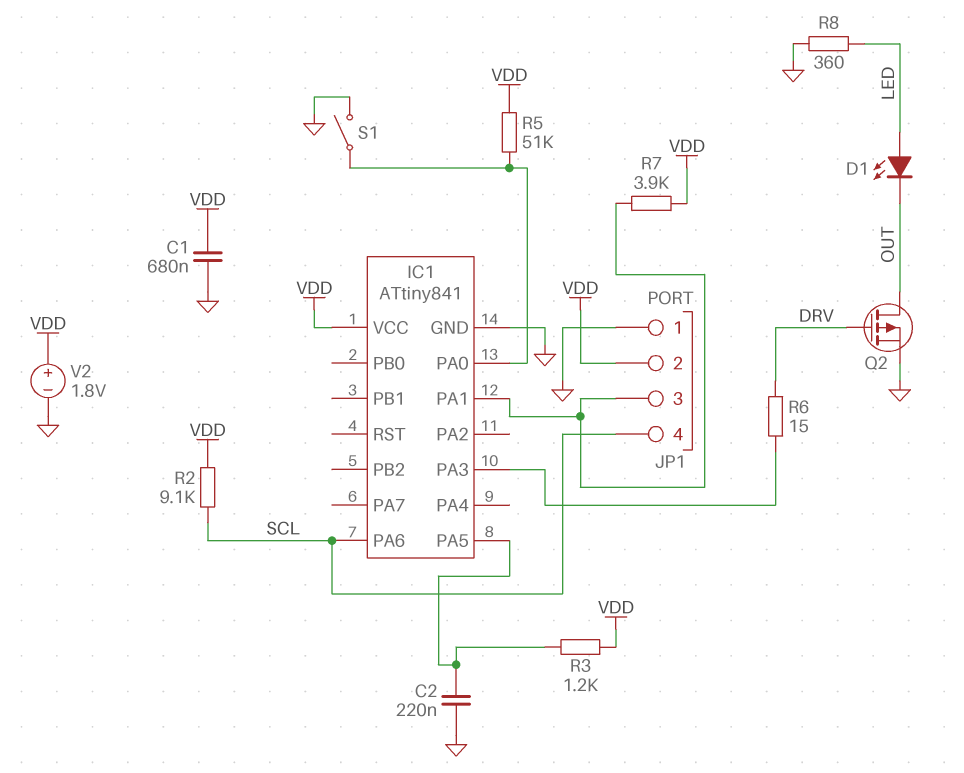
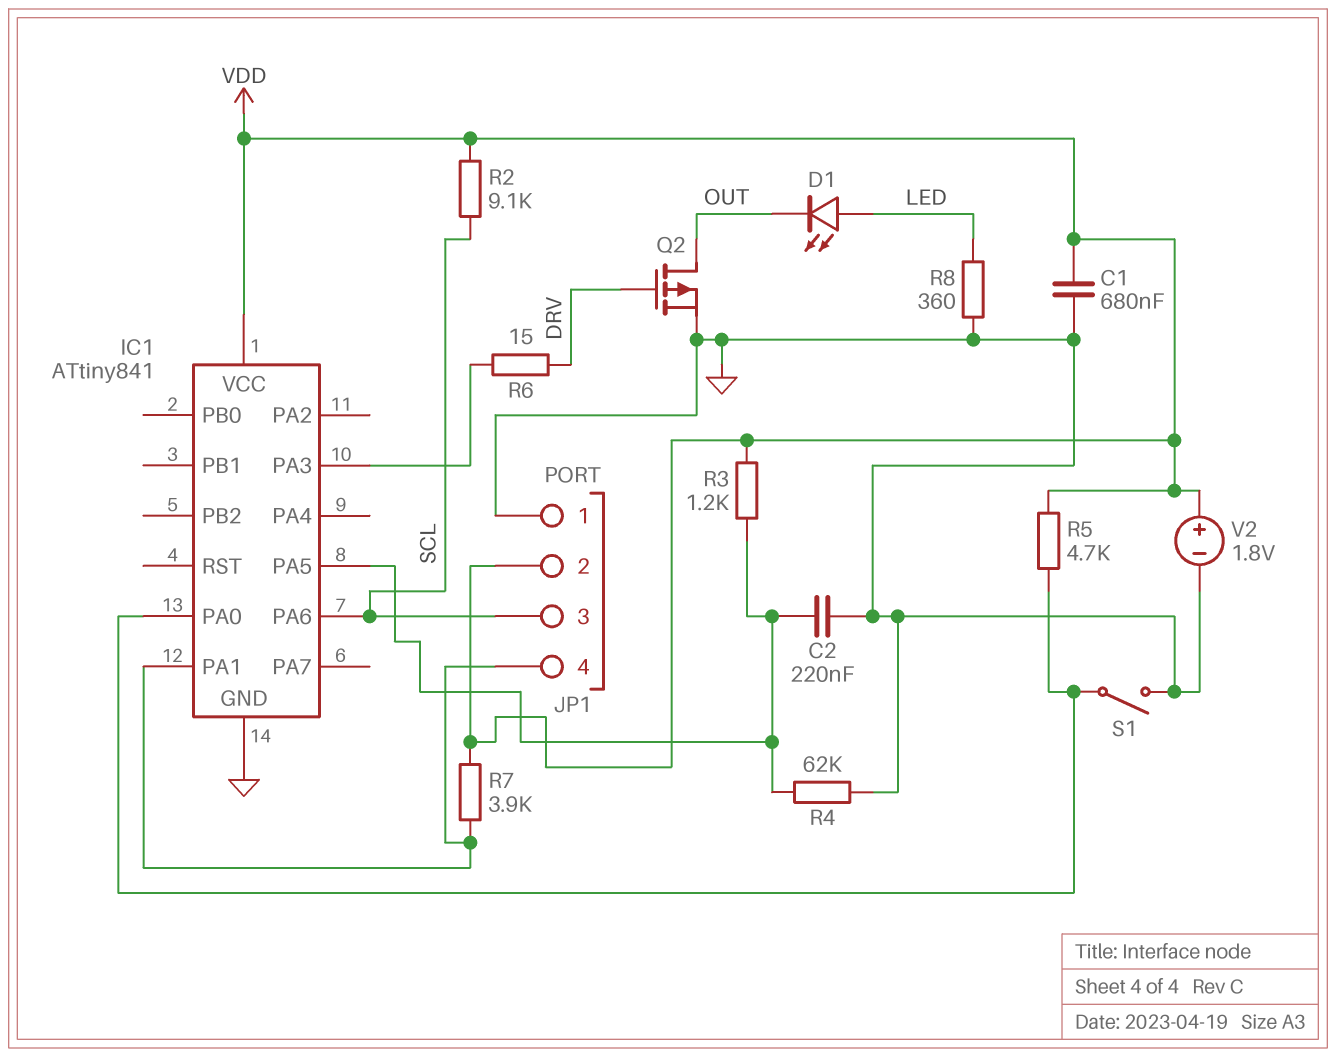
JP1 pin 3: IC1/PA1 -> SCL
JP1 pin 4: SCL -> IC1/PA1
R4: none -> 62k (GND, IC1/PA5)
R5: 51k (IC1/PA0, VDD) -> 4.7k (IC1/PA0, VDD)

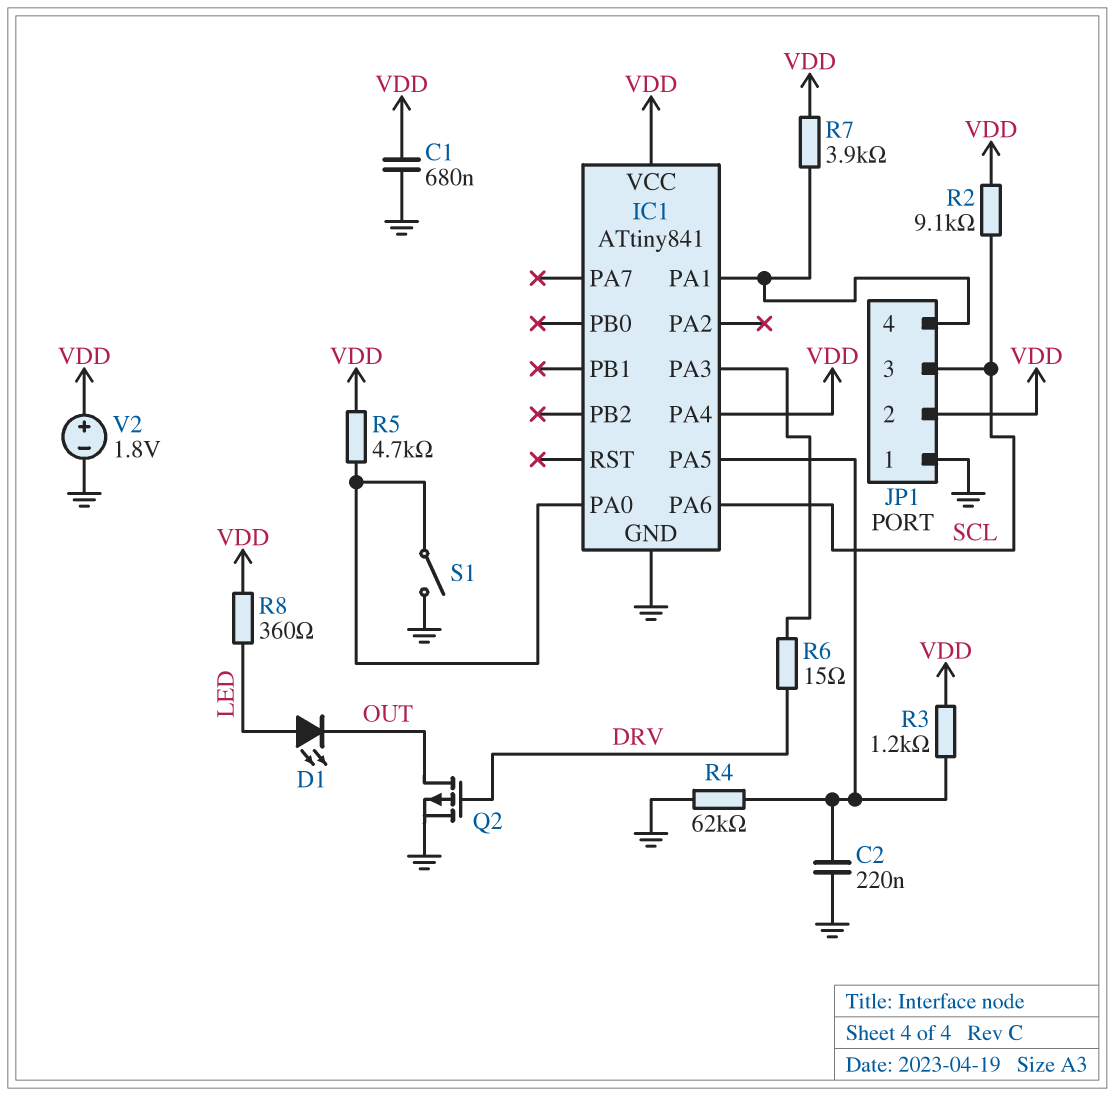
IC1 pin PA4: none -> VDD
R8: 360 (GND, LED) -> 360 (LED, VDD)

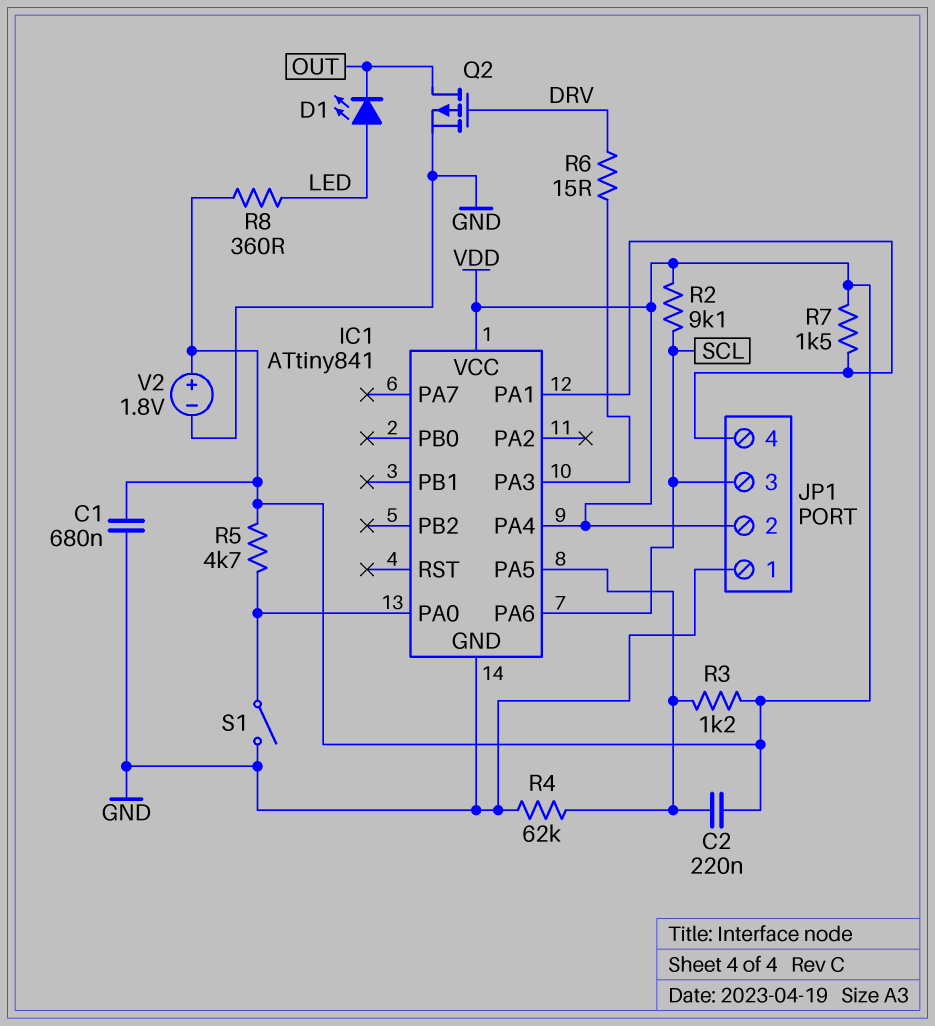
C2: 220nF (GND, IC1/PA5) -> 220nF (IC1/PA5, VDD)
R7: 3.9k (IC1/PA1, VDD) -> 1.5k (IC1/PA1, VDD)

